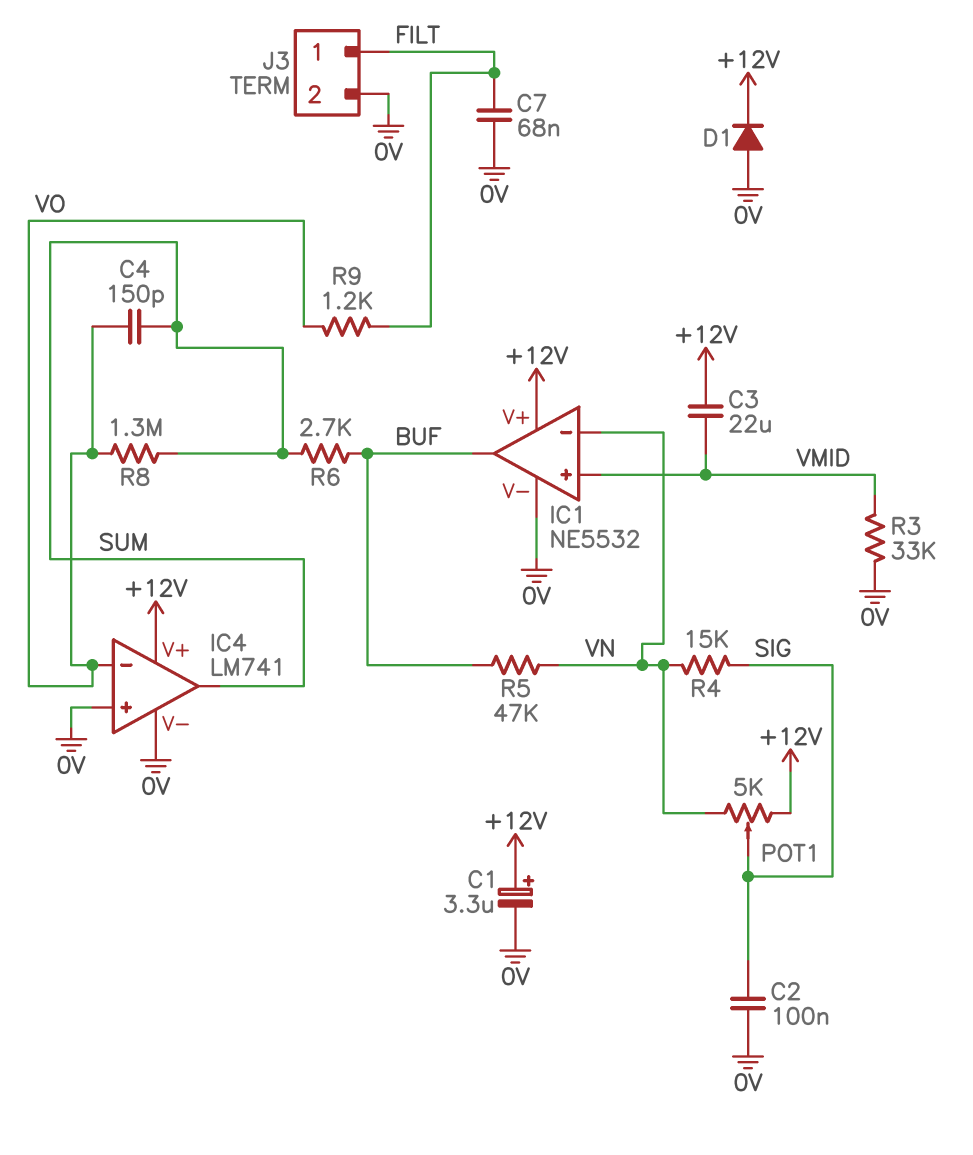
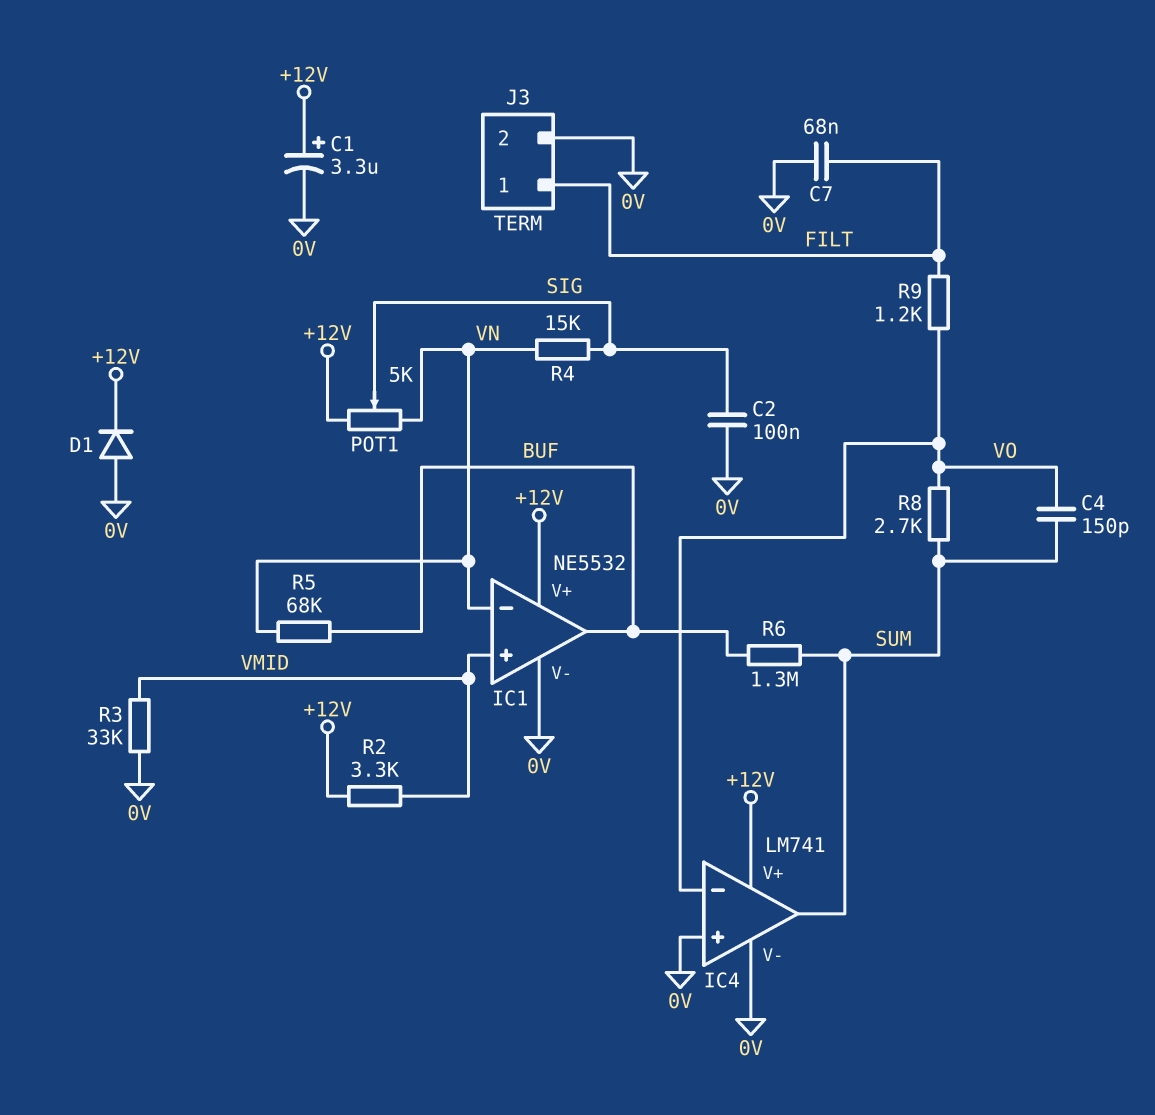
C3: 22uF (+12V, VMID) -> none
R2: none -> 3.3k (+12V, VMID)
R5: 47k (BUF, VN) -> 68k (BUF, VN)
R6: 2.7k (BUF, SUM) -> 1.3M (BUF, SUM)
R8: 1.3M (SUM, VO) -> 2.7k (SUM, VO)

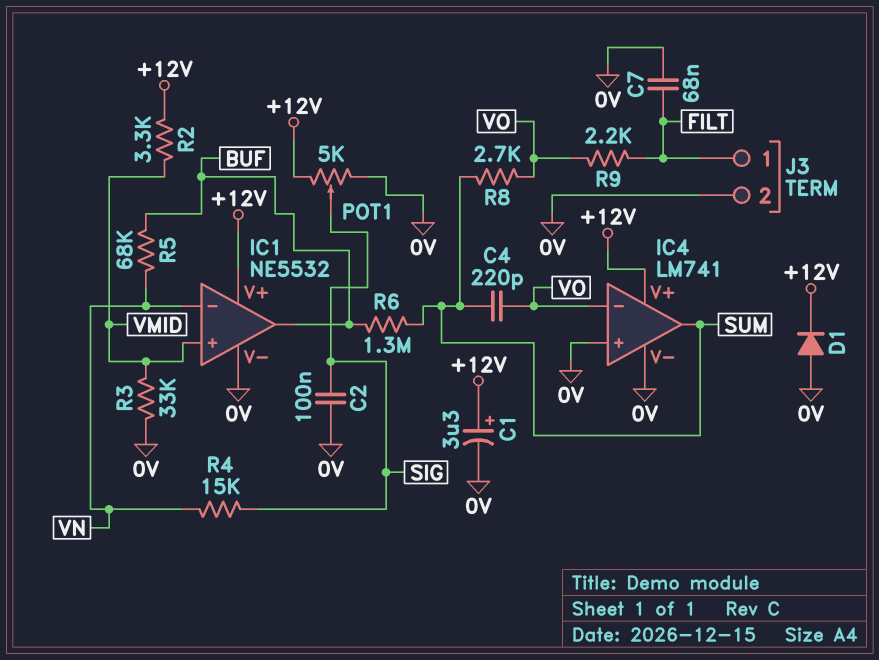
C4: 150pF (SUM, VO) -> 220pF (SUM, VO)
POT1: 5k (+12V, VN, wiper SIG) -> 5k (+12V, 0V, wiper SIG)
R9: 1.2k (FILT, VO) -> 2.2k (FILT, VO)

